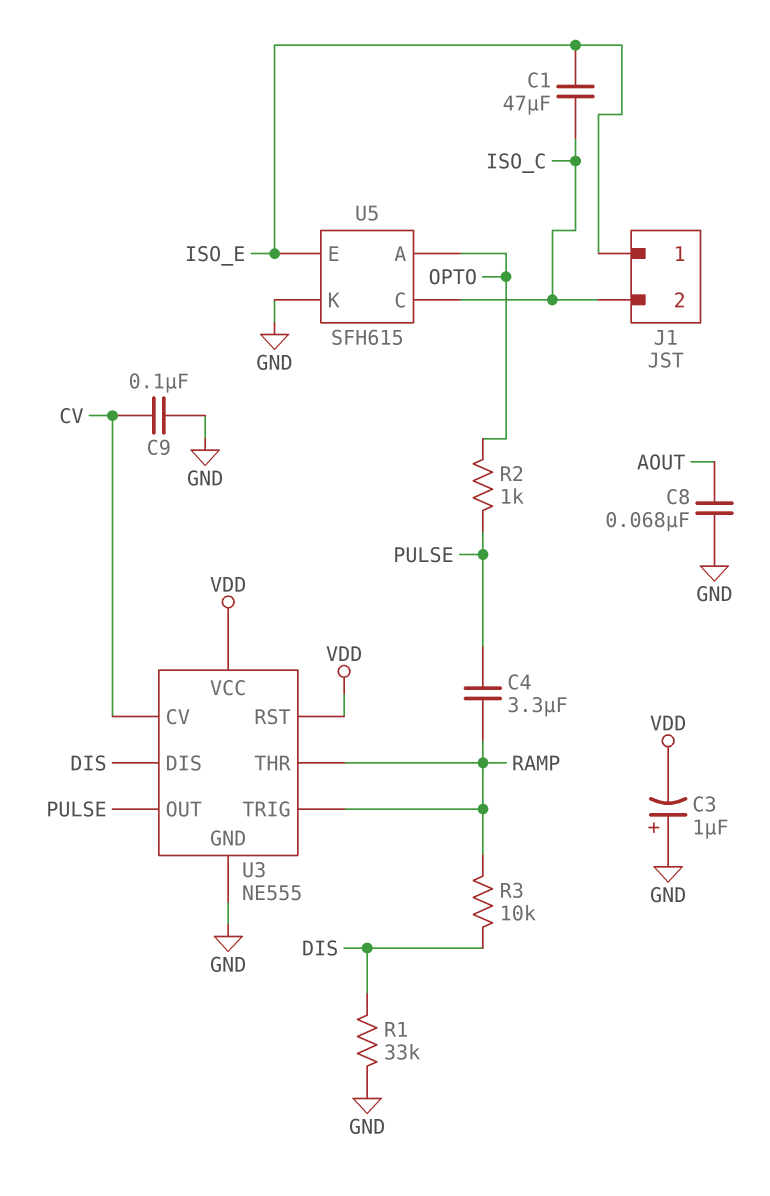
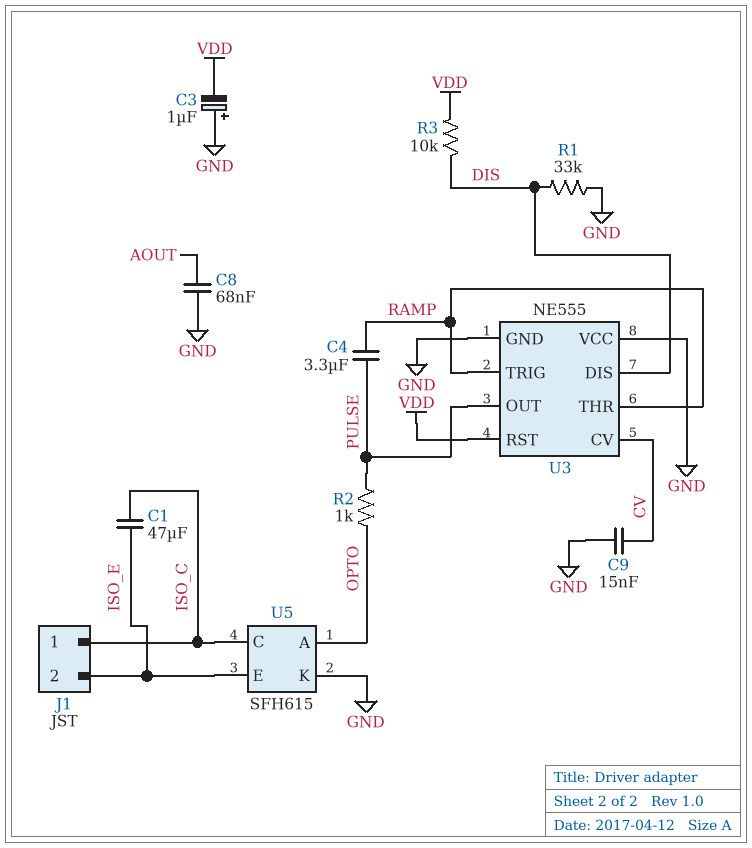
C9: 100nF (CV, GND) -> 15nF (CV, GND)
J1 pin 1: ISO_E -> ISO_C
J1 pin 2: ISO_C -> ISO_E
R3: 10k (DIS, RAMP) -> 10k (DIS, VDD)
U3 pin VCC: VDD -> GND

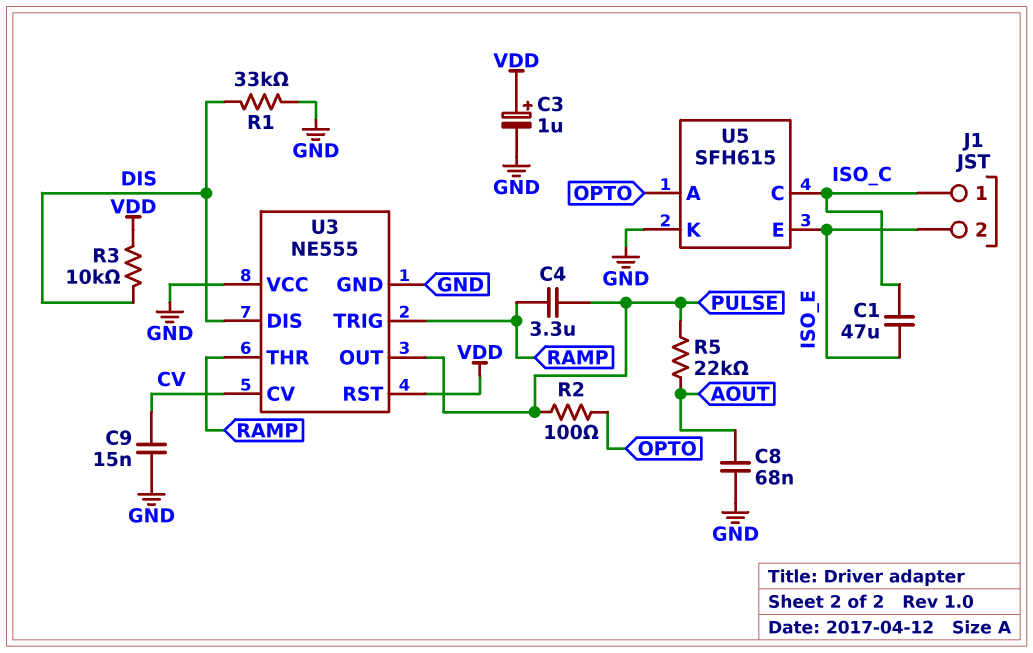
C3: 1uF (plus GND, minus VDD) -> 1uF (plus VDD, minus GND)
R2: 1k (OPTO, PULSE) -> 100 (OPTO, PULSE)
R5: none -> 22k (AOUT, PULSE)

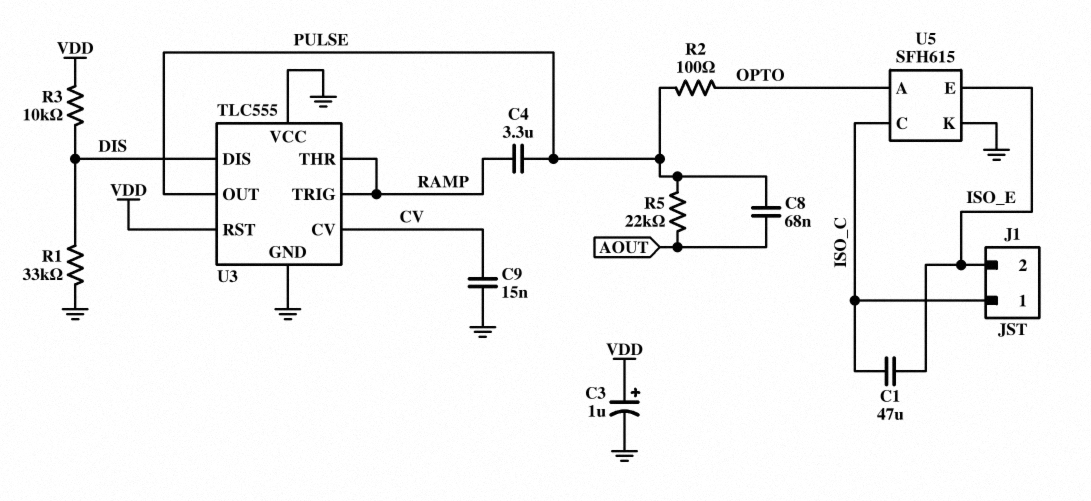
C8: 68nF (AOUT, GND) -> 68nF (AOUT, PULSE)
U3: NE555 -> TLC555

